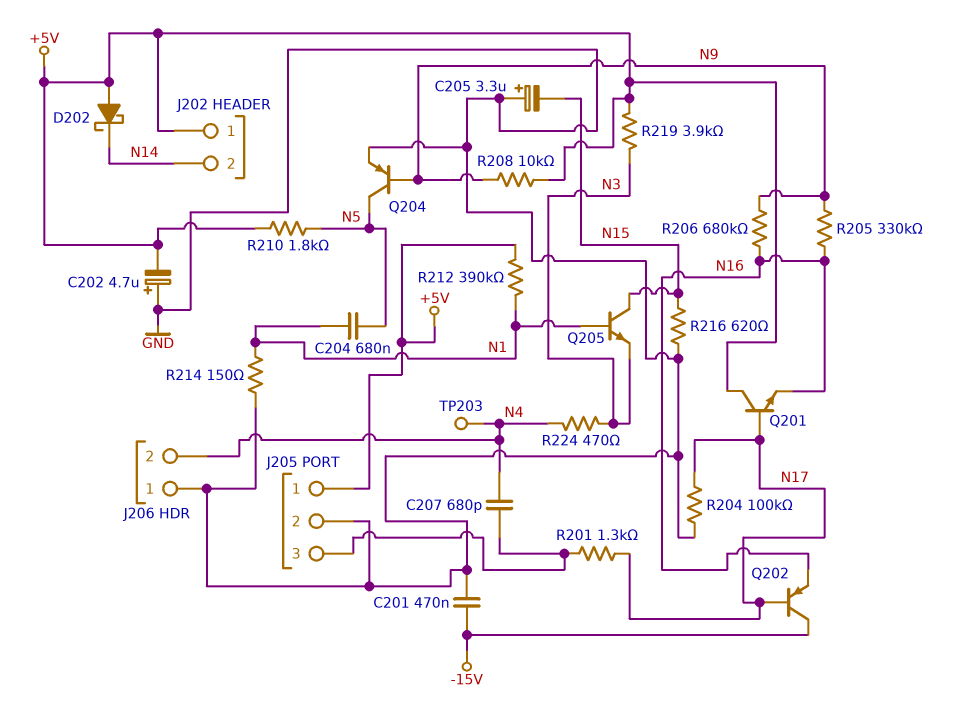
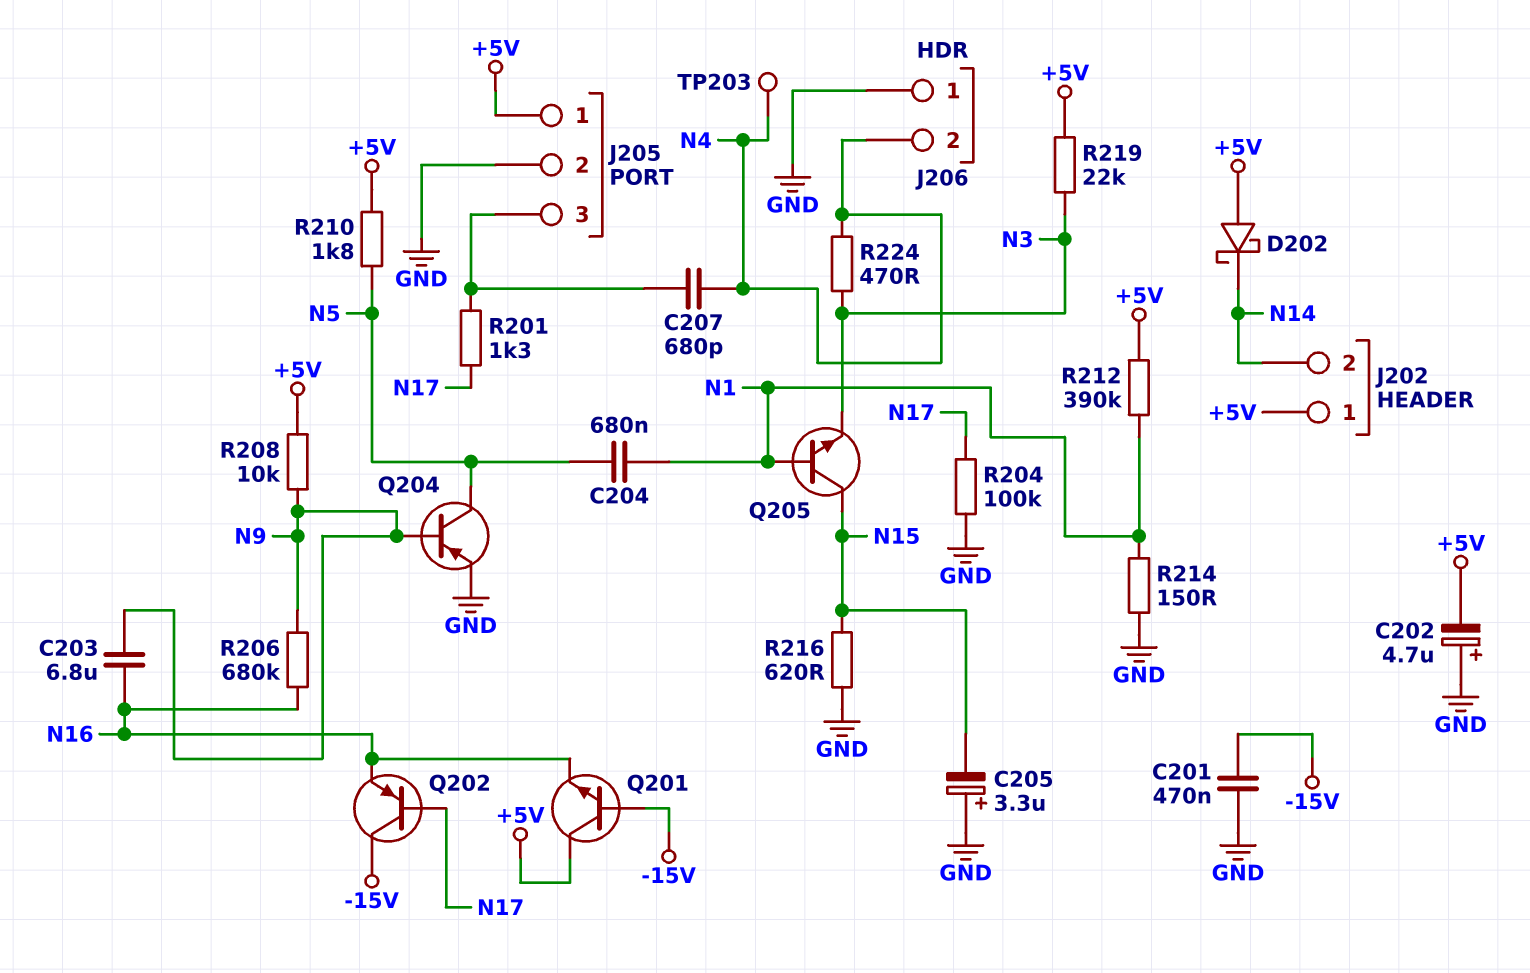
C203: none -> 6.8uF (N9, N16)
Q201: NPN (B N17, C +5V, E N16) -> NPN (B -15V, C +5V, E N16)
R205: 330k (N9, N16) -> none
R219: 3.9k (+5V, N3) -> 22k (+5V, N3)

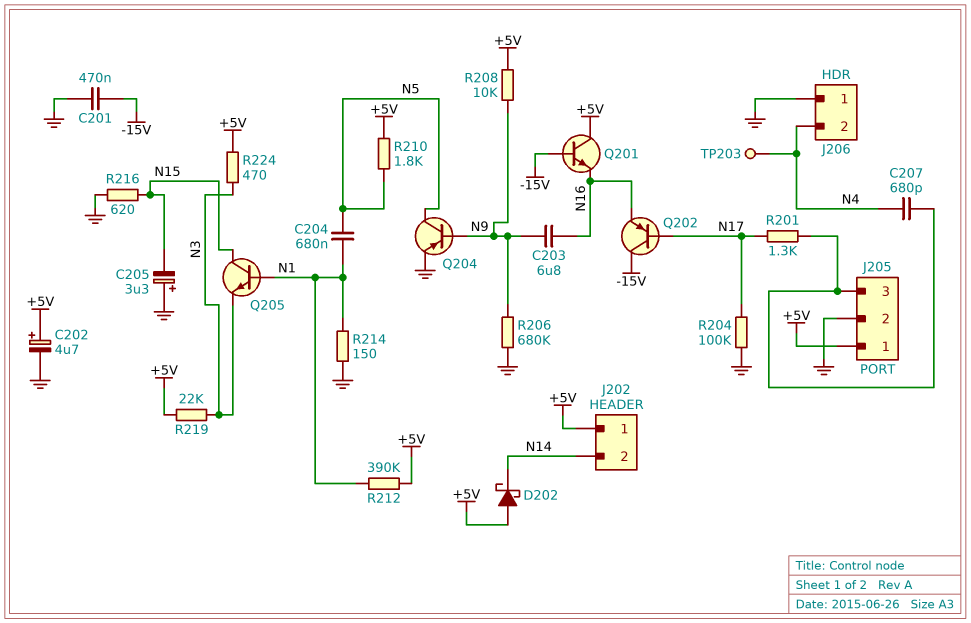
C202: 4.7uF (plus GND, minus +5V) -> 4.7uF (plus +5V, minus GND)
R206: 680k (N9, N16) -> 680k (GND, N9)
R224: 470 (N3, N4) -> 470 (+5V, N3)

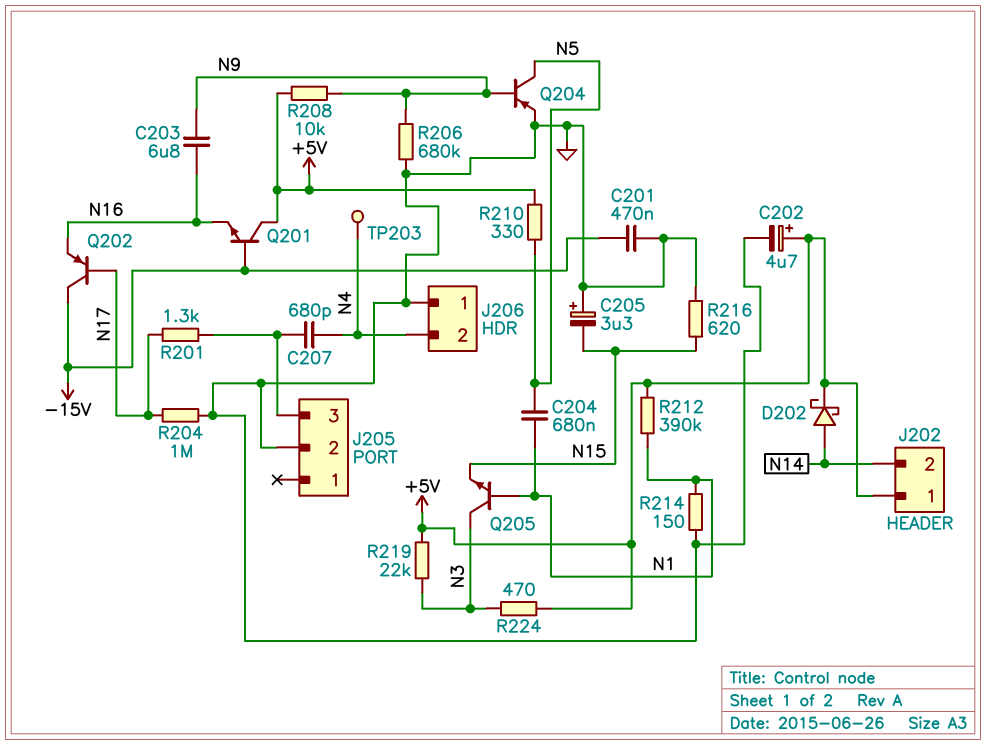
D202: schottky (A +5V, K N14) -> schottky (A N14, K +5V)
J205 pin 1: +5V -> none
Q205: NPN (B N1, C N15, E N3) -> NPN (B N1, C N3, E N15)
R204: 100k (GND, N17) -> 1M (GND, N17)
R210: 1.8k (+5V, N5) -> 330 (+5V, N5)

